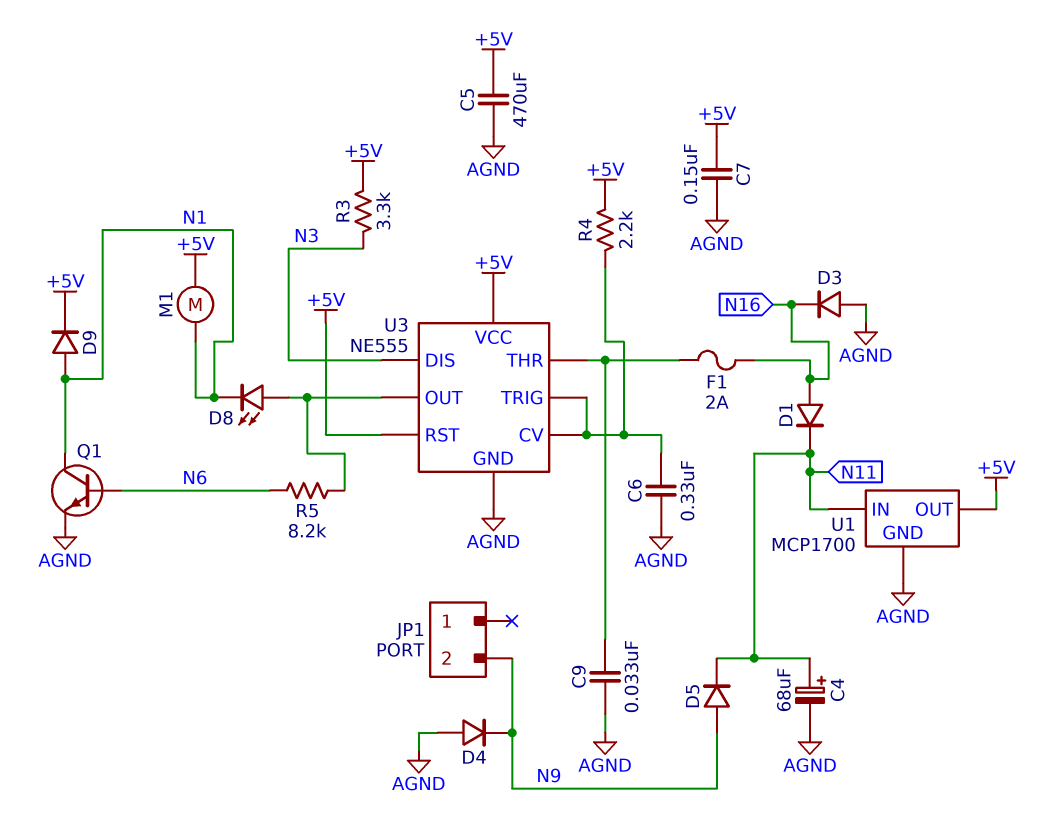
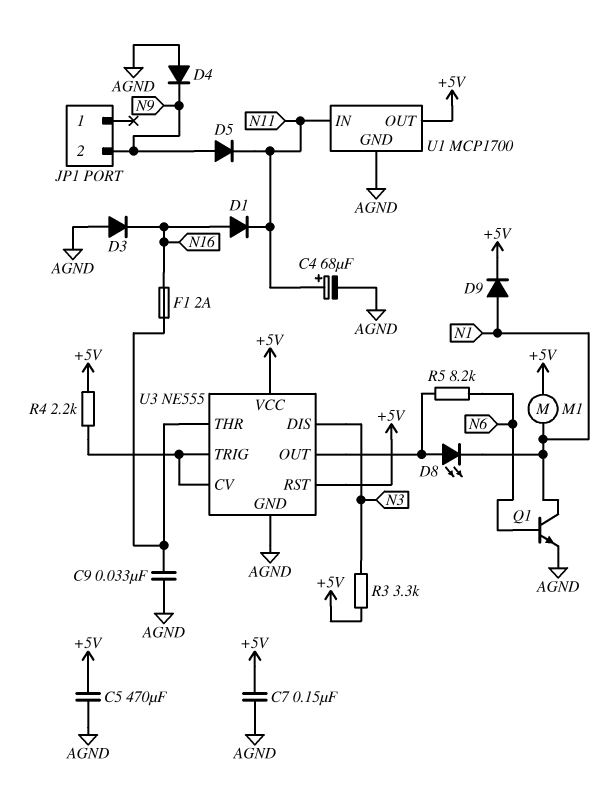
C6: 330nF (AGND, U3/CV) -> none

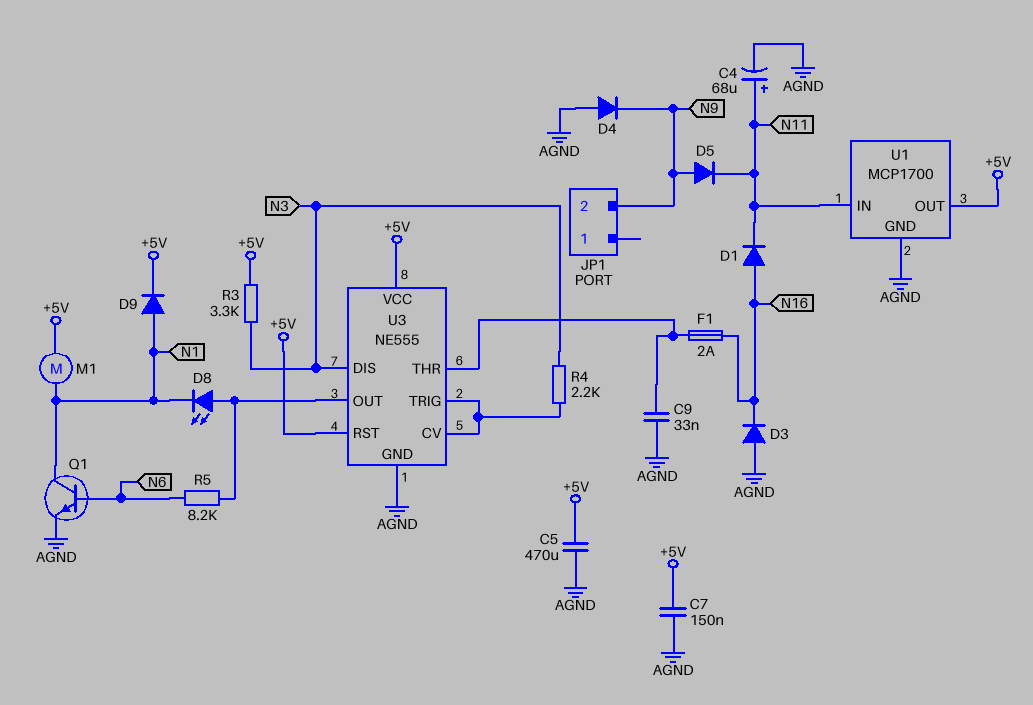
R4: 2.2k (+5V, U3/CV) -> 2.2k (N3, U3/CV)

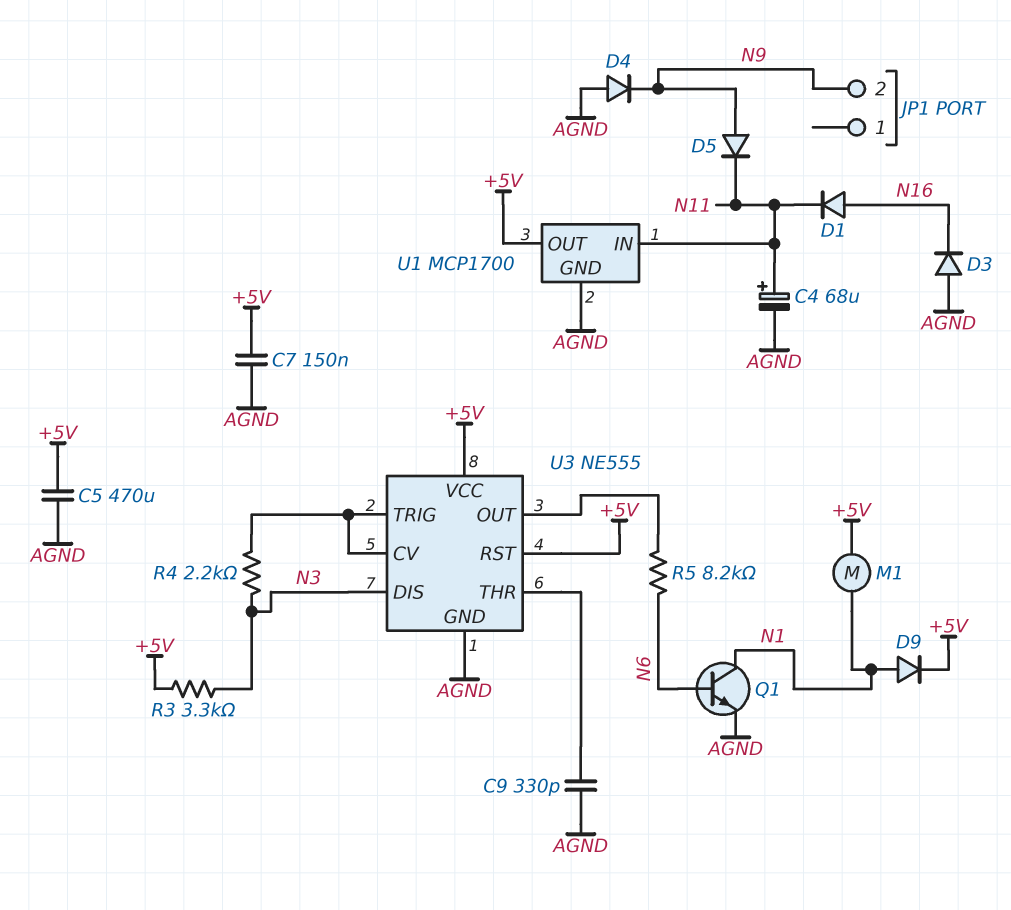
C9: 33nF (AGND, U3/THR) -> 330pF (AGND, U3/THR)
D8: LED (A U3/OUT, K N1) -> none
F1: 2A (N16, U3/THR) -> none

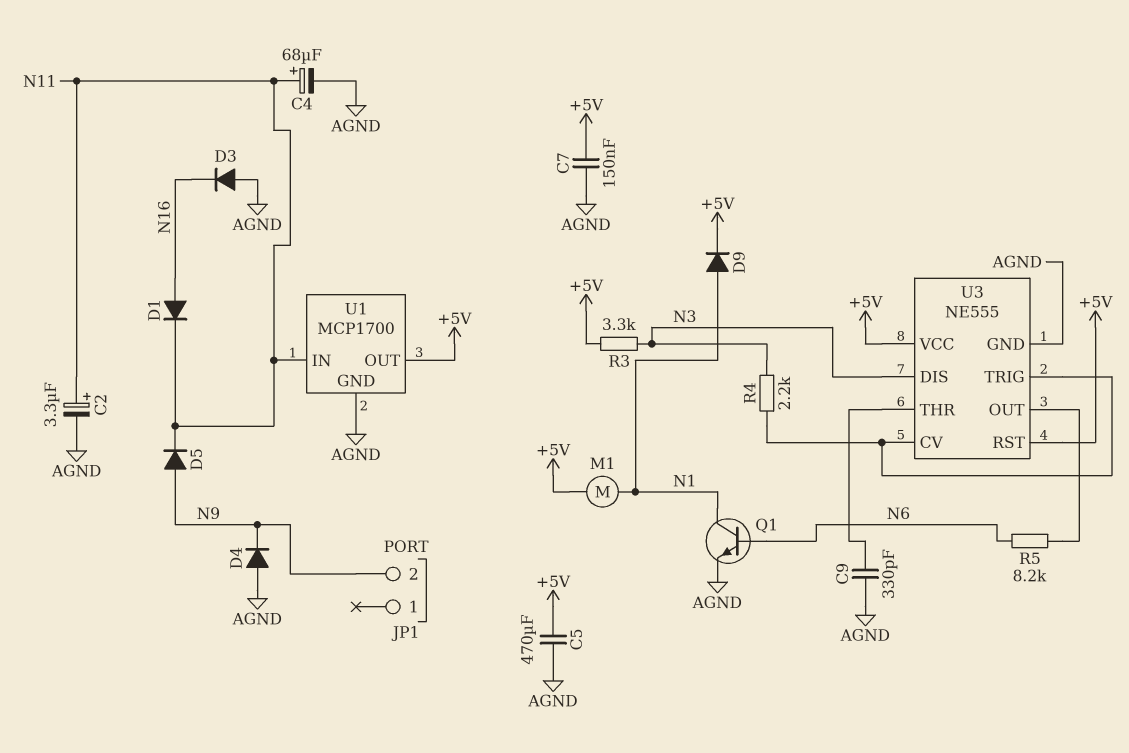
C2: none -> 3.3uF (plus N11, minus AGND)

